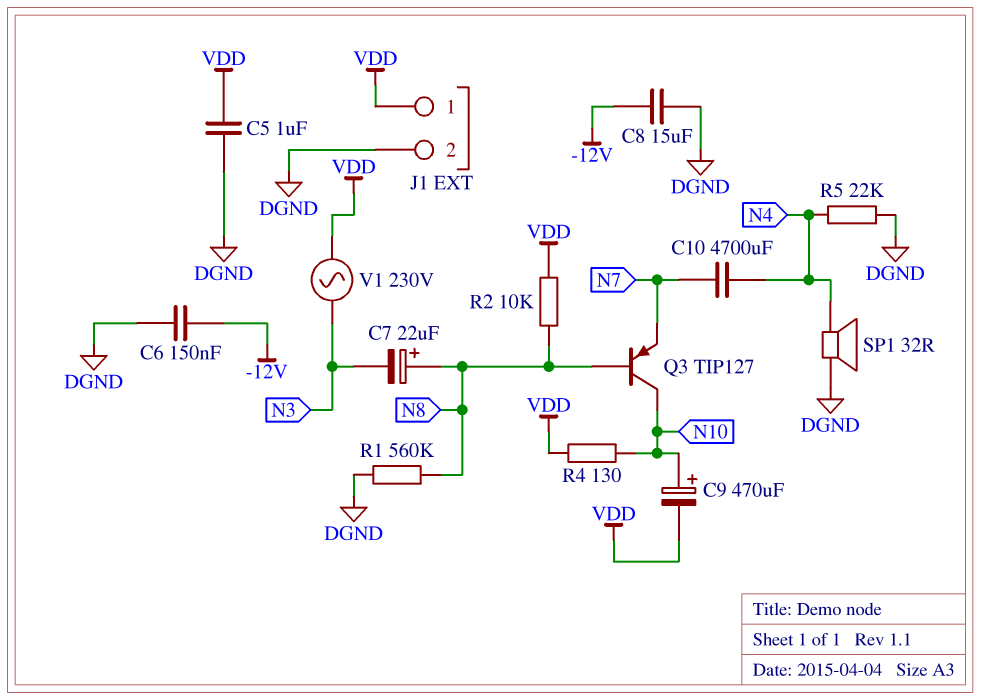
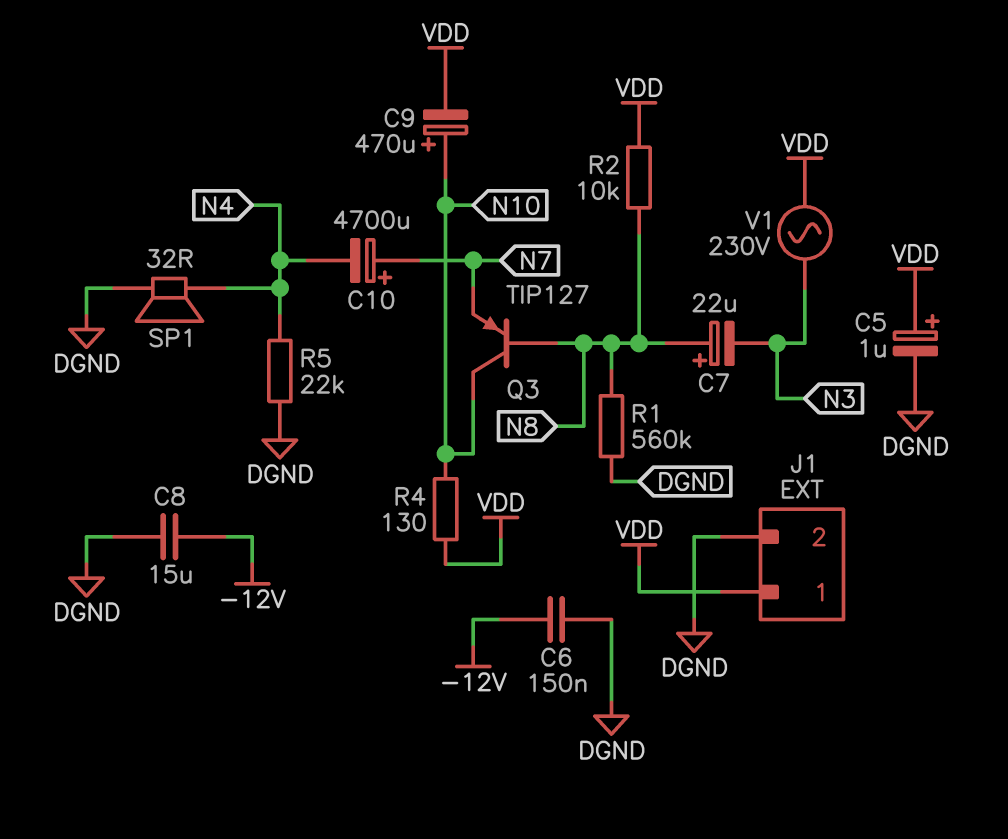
C5: 1uF (DGND, VDD) -> 1uF (plus VDD, minus DGND)
C10: 4700uF (N4, N7) -> 4700uF (plus N7, minus N4)

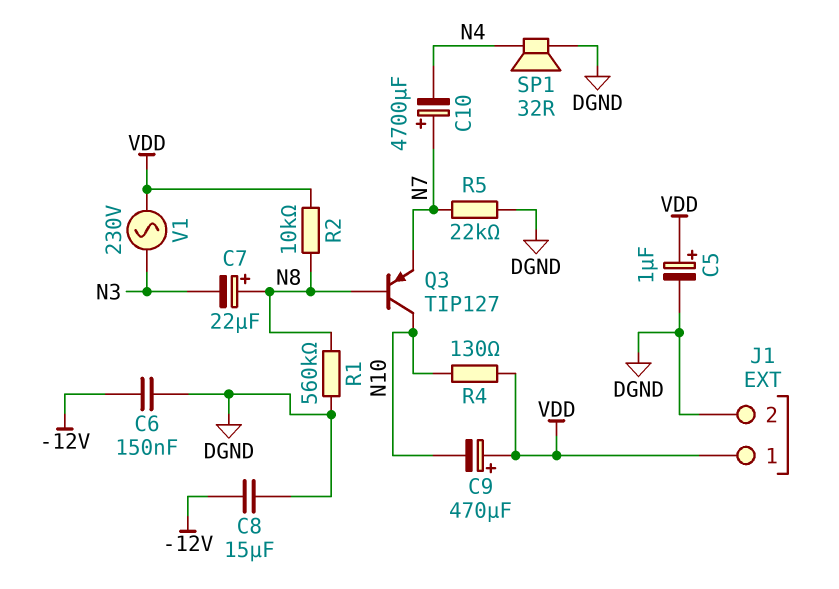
C9: 470uF (plus N10, minus VDD) -> 470uF (plus VDD, minus N10)
R5: 22k (DGND, N4) -> 22k (DGND, N7)

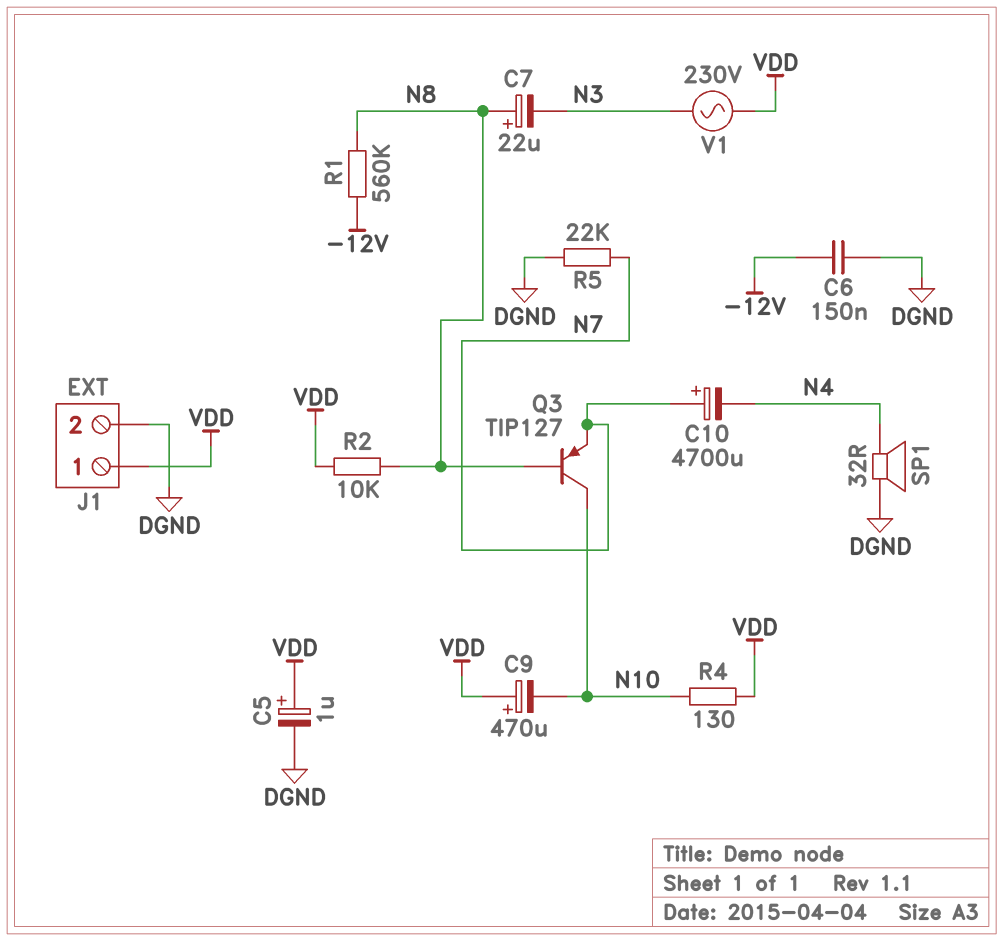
C8: 15uF (-12V, DGND) -> none
R1: 560k (DGND, N8) -> 560k (-12V, N8)

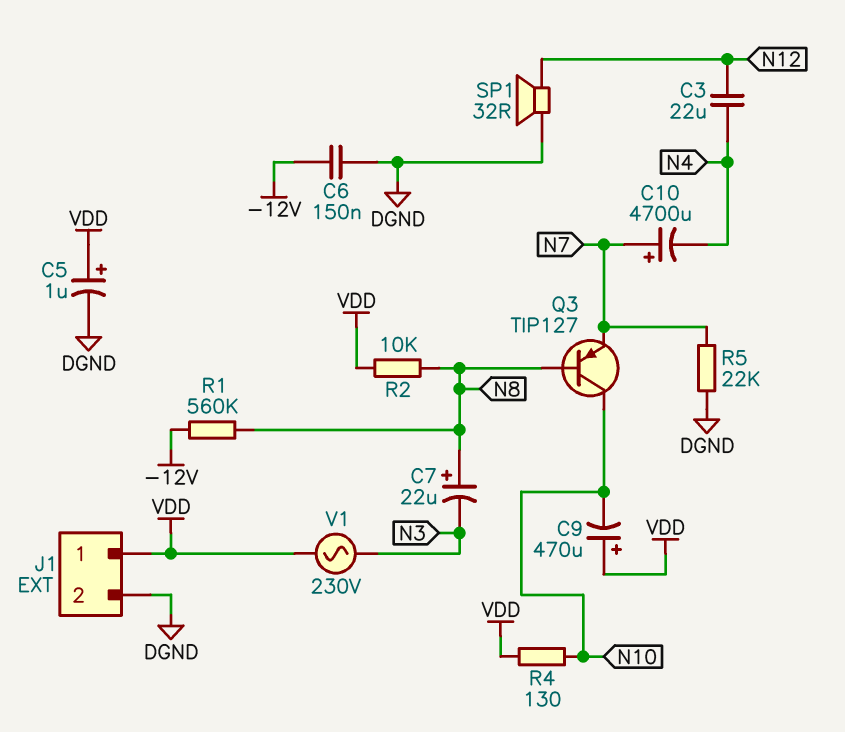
C3: none -> 22uF (N4, N12)
SP1: speaker 32R (DGND, N4) -> speaker 32R (DGND, N12)

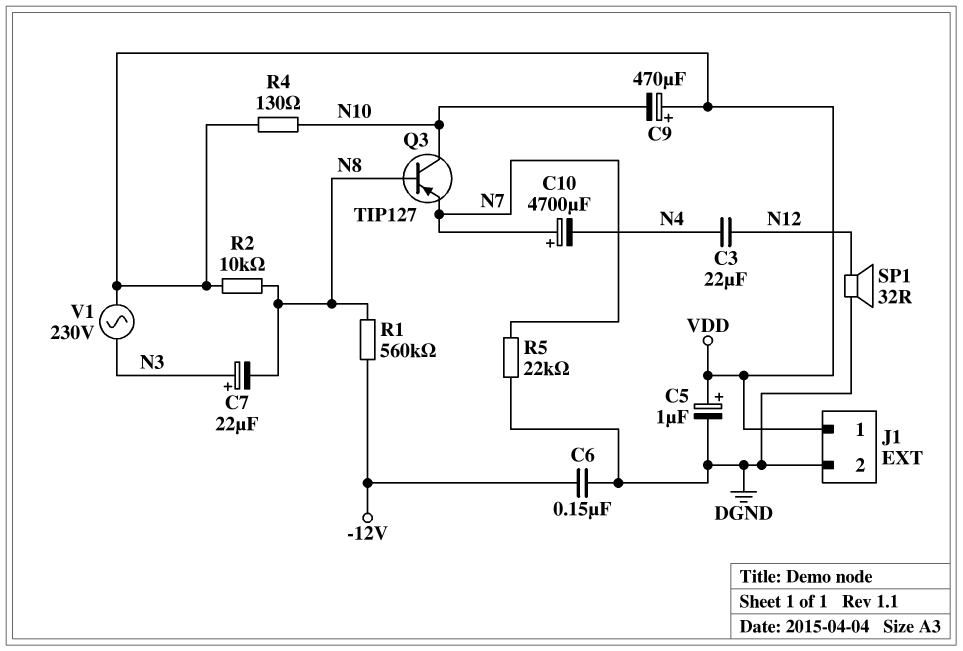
C7: 22uF (plus N8, minus N3) -> 22uF (plus N3, minus N8)

